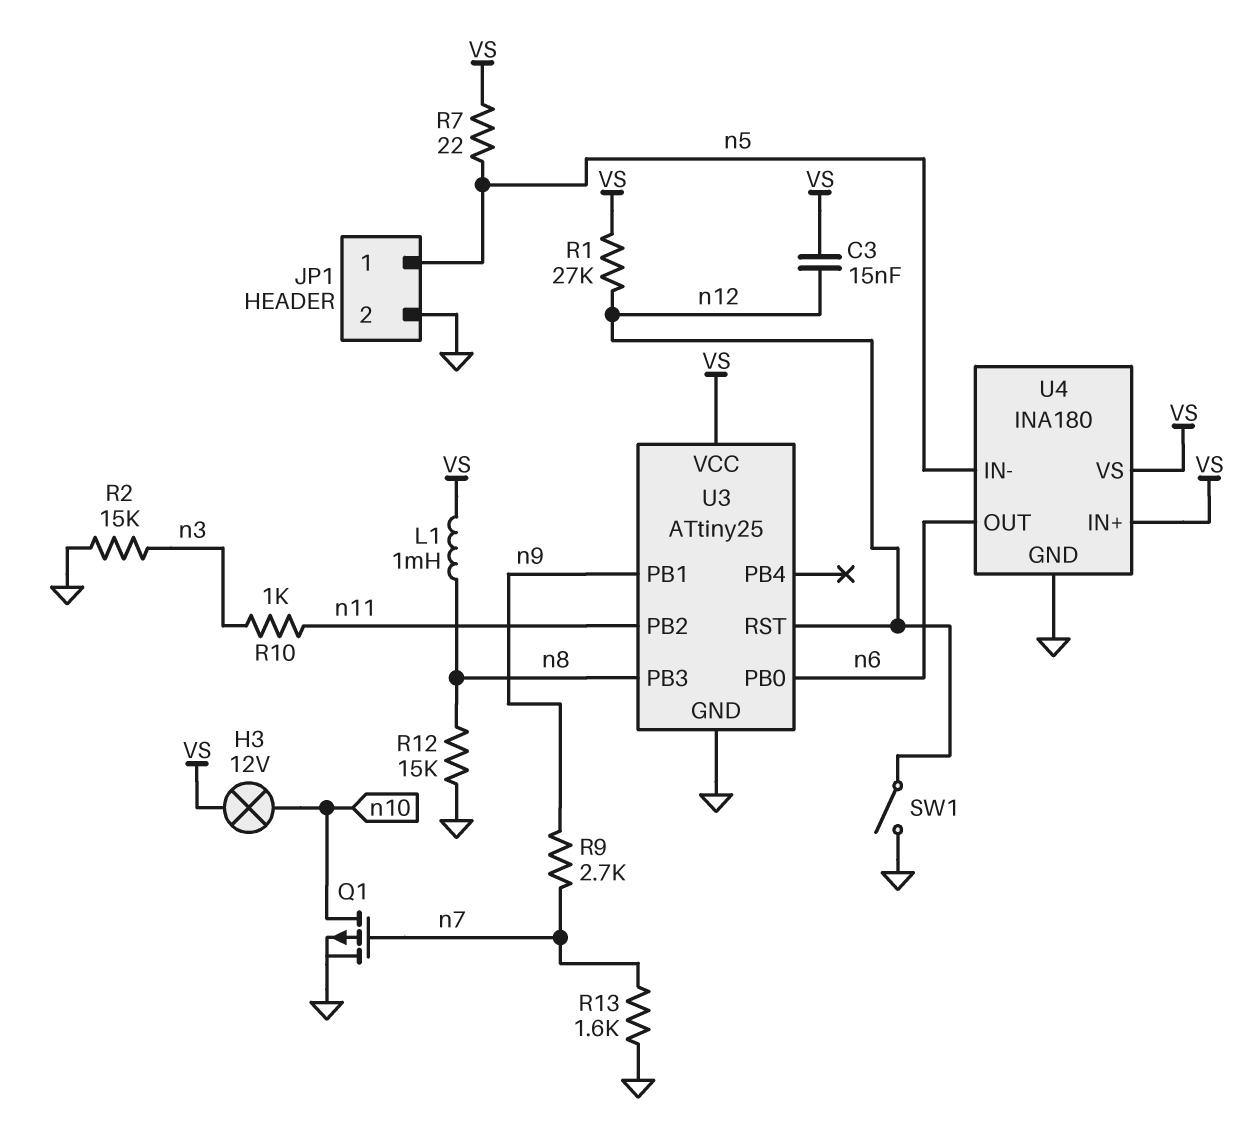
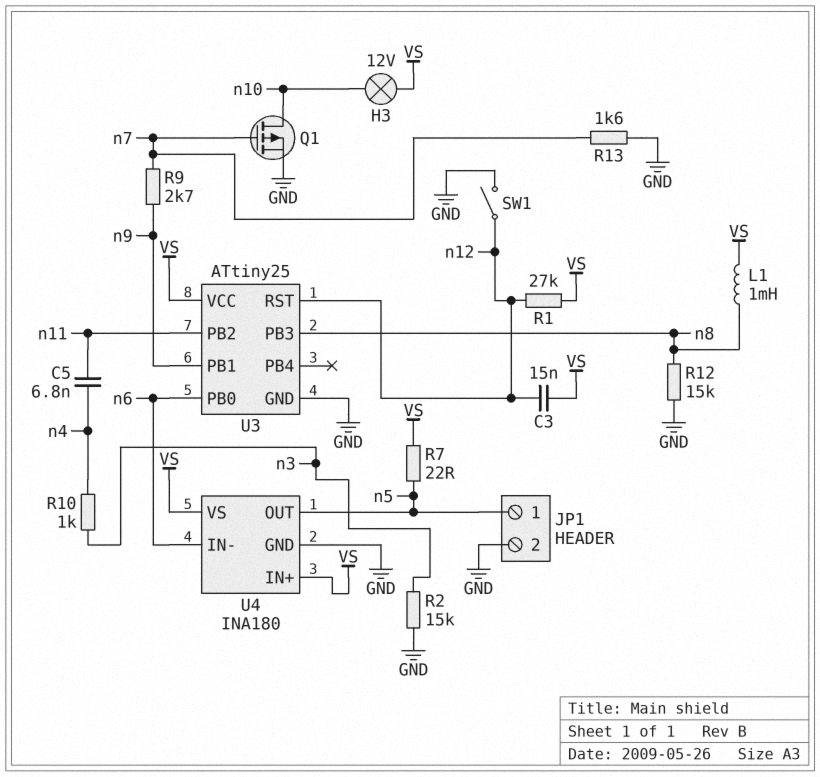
C5: none -> 6.8nF (n4, n11)
R10: 1k (n3, n11) -> 1k (n3, n4)
U4 pin IN-: n5 -> n6
U4 pin OUT: n6 -> n5

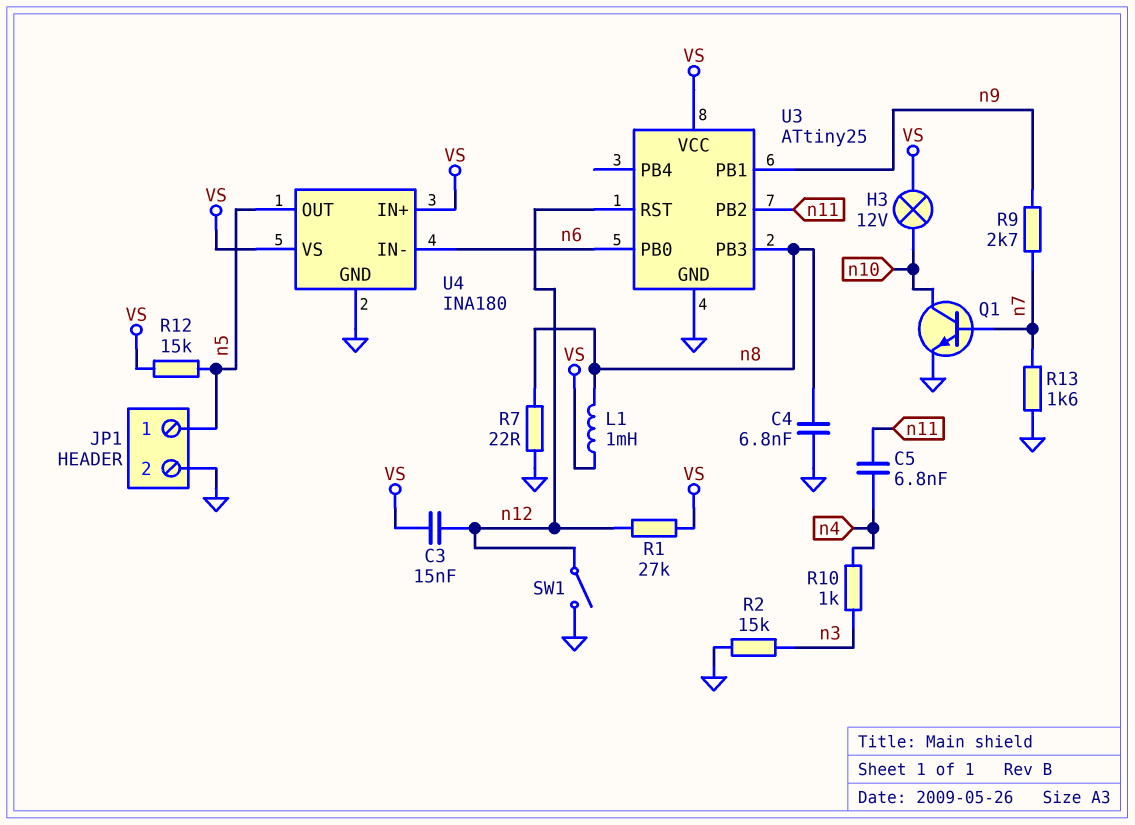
C4: none -> 6.8nF (GND, n8)
Q1: PMOS (G n7, D n10, S GND) -> NPN (B n7, C n10, E GND)
R7: 22 (VS, n5) -> 22 (GND, n8)
R12: 15k (GND, n8) -> 15k (VS, n5)

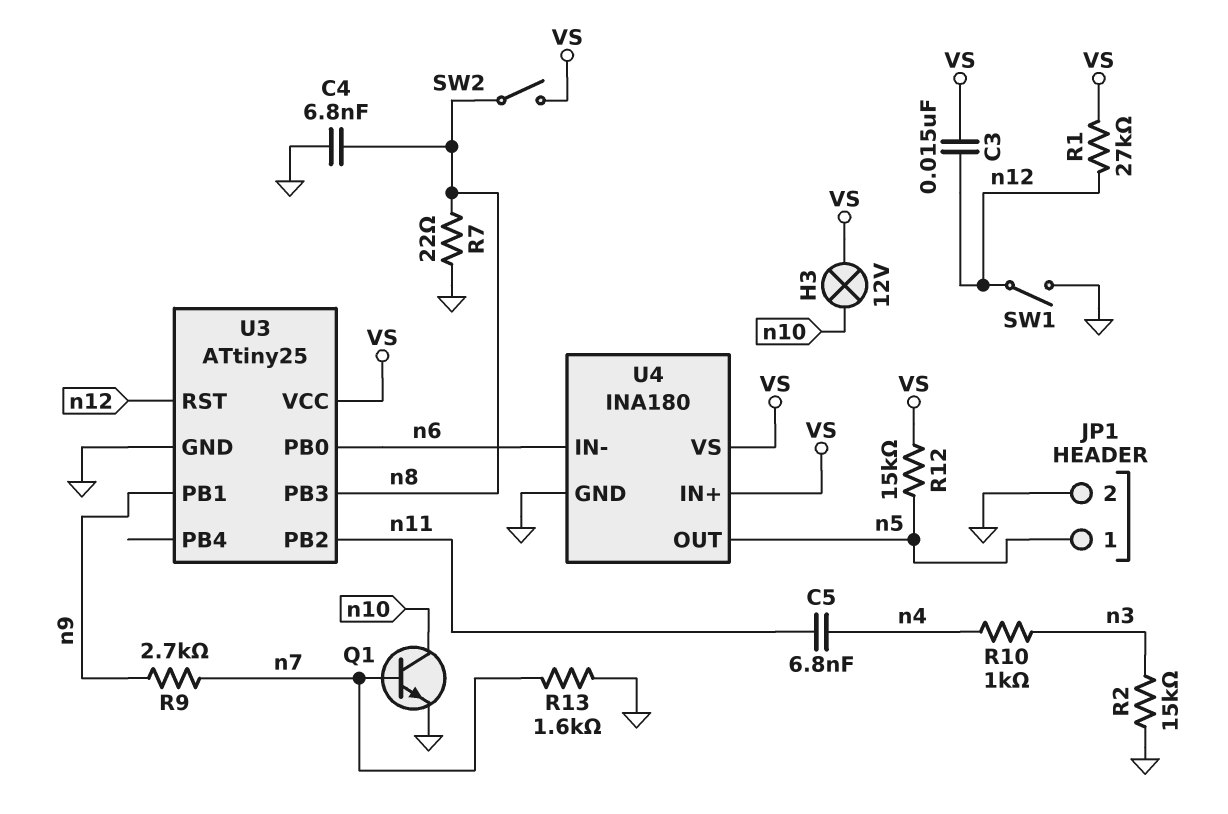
L1: 1mH (VS, n8) -> none
SW2: none -> switch (VS, n8)

